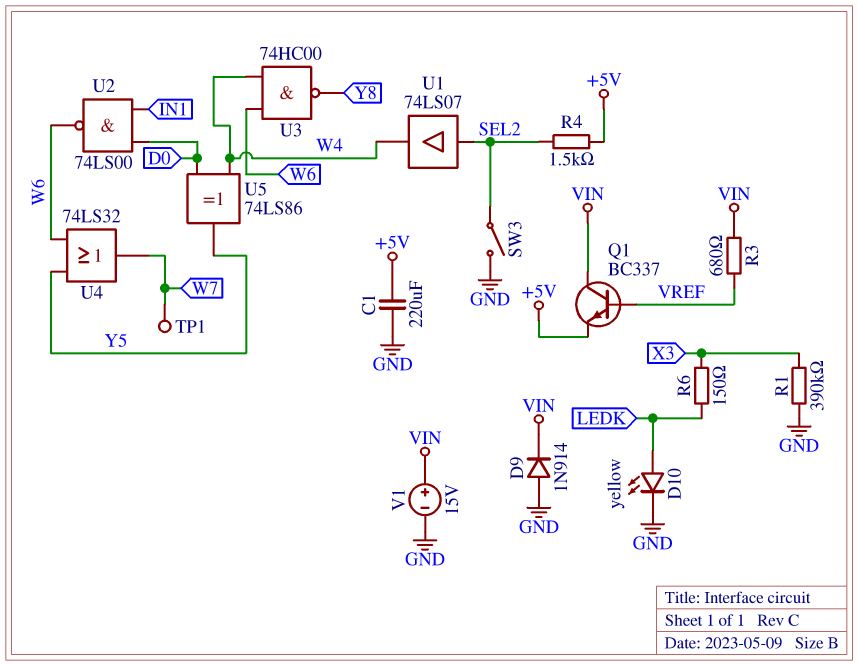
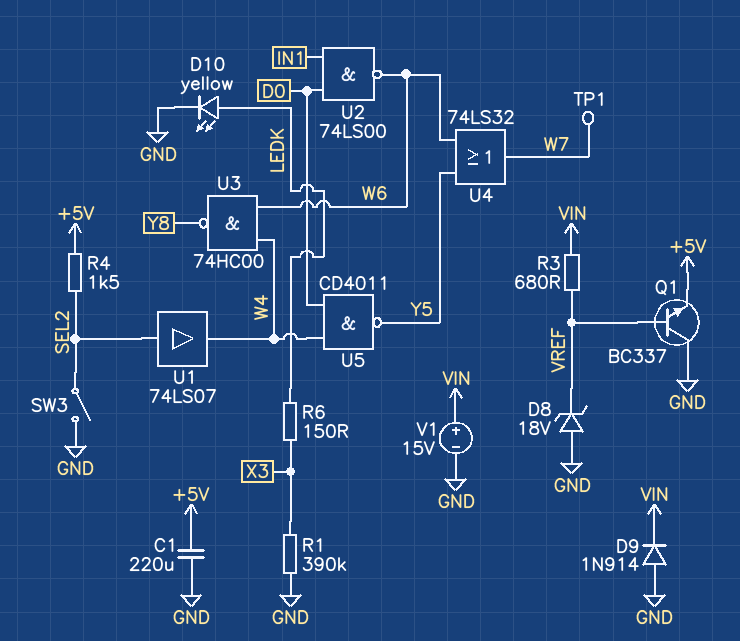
D8: none -> zener 18V (A GND, K VREF)
Q1: NPN BC337 (B VREF, C VIN, E +5V) -> NPN BC337 (B VREF, C GND, E +5V)
U5: XOR 74LS86 (in D0, in W4, out Y5) -> NAND CD4011 (in D0, in W4, out Y5)

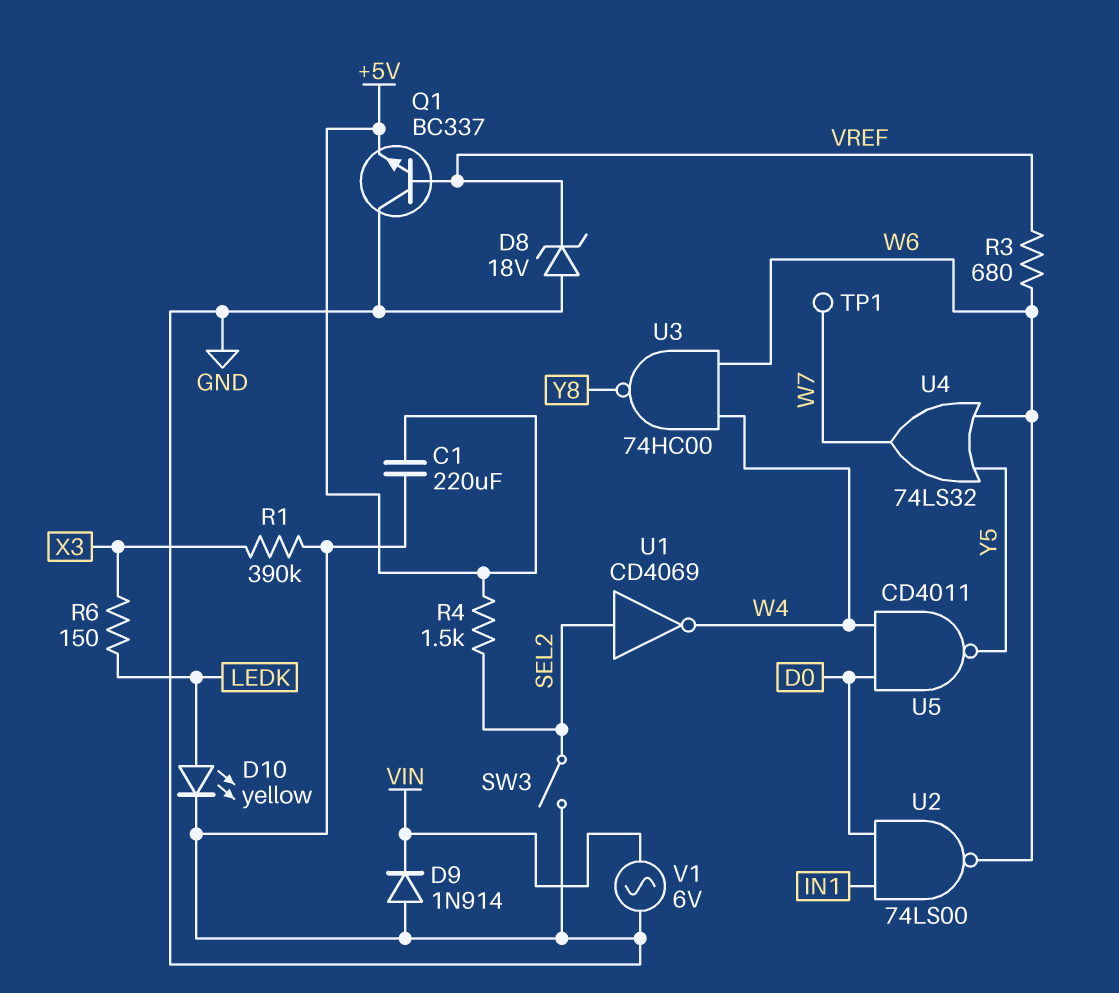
R3: 680 (VIN, VREF) -> 680 (VREF, W6)
U1: buffer 74LS07 (in SEL2, out W4) -> NOT CD4069 (in SEL2, out W4)
V1: 15V (plus VIN, minus GND) -> AC 6V (GND, VIN)

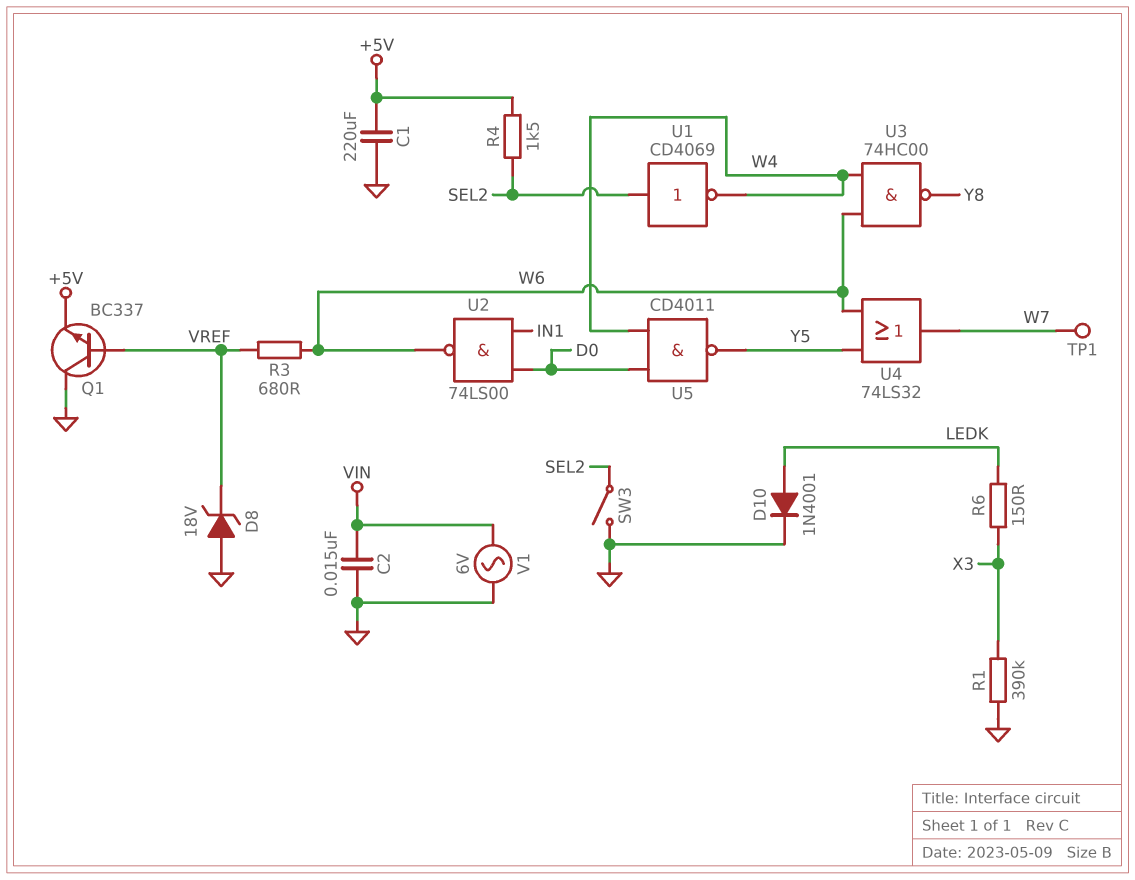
C2: none -> 15nF (GND, VIN)
D9: diode 1N914 (A GND, K VIN) -> none
D10: LED yellow (A LEDK, K GND) -> diode 1N4001 (A LEDK, K GND)

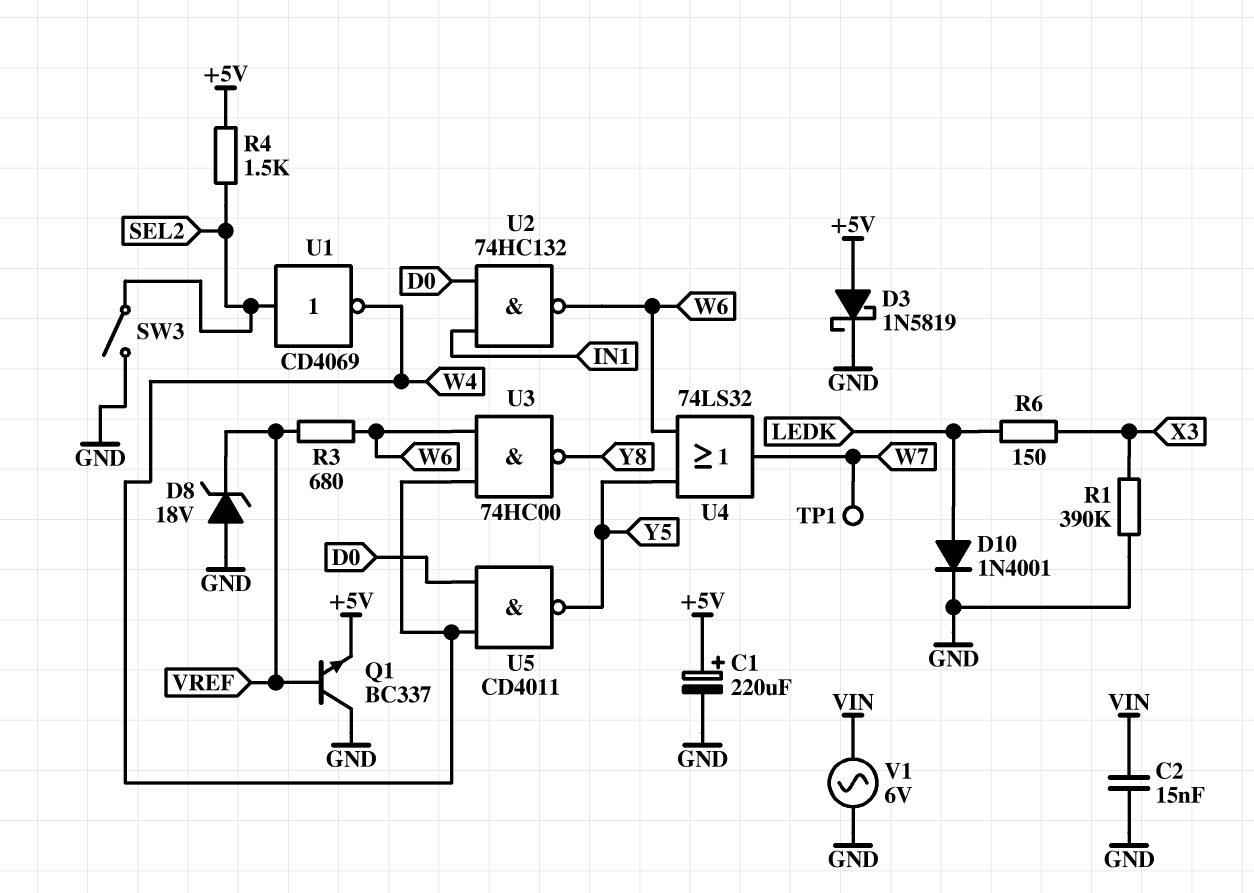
C1: 220uF (+5V, GND) -> 220uF (plus +5V, minus GND)
D3: none -> schottky 1N5819 (A +5V, K GND)
U2: NAND 74LS00 (in D0, in IN1, out W6) -> NAND 74HC132 (in D0, in IN1, out W6)

